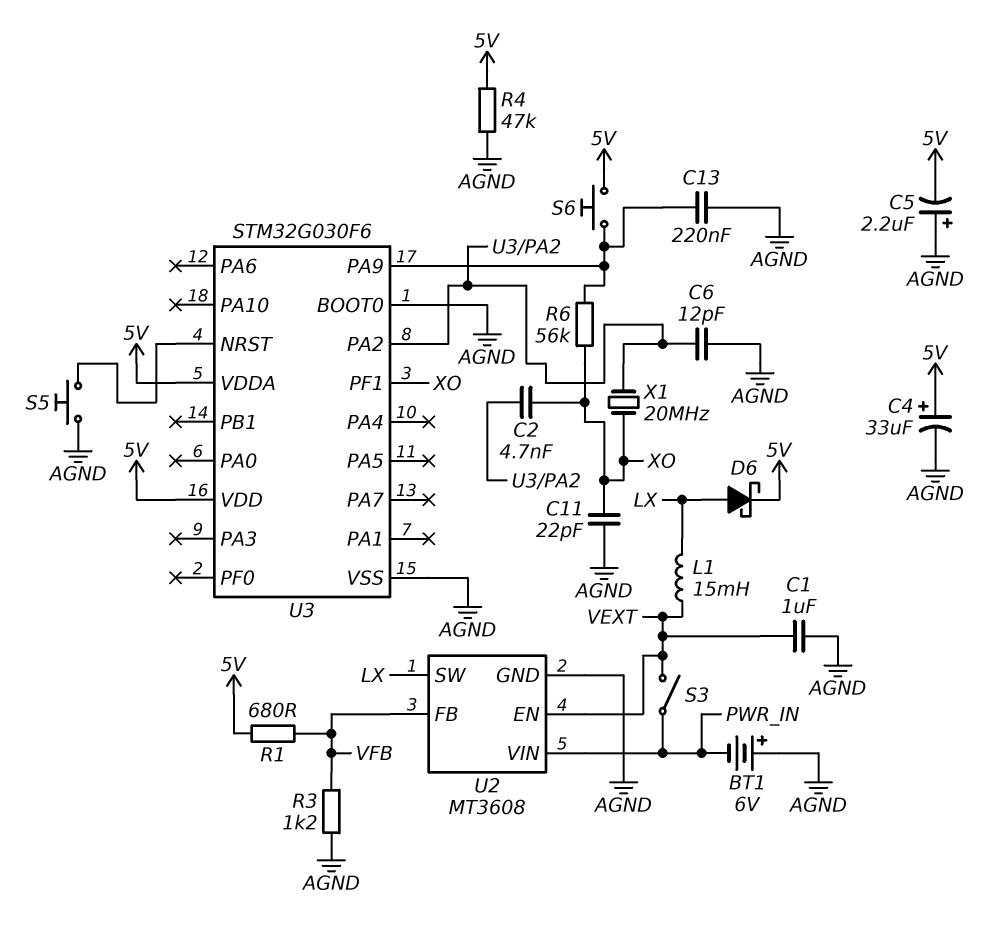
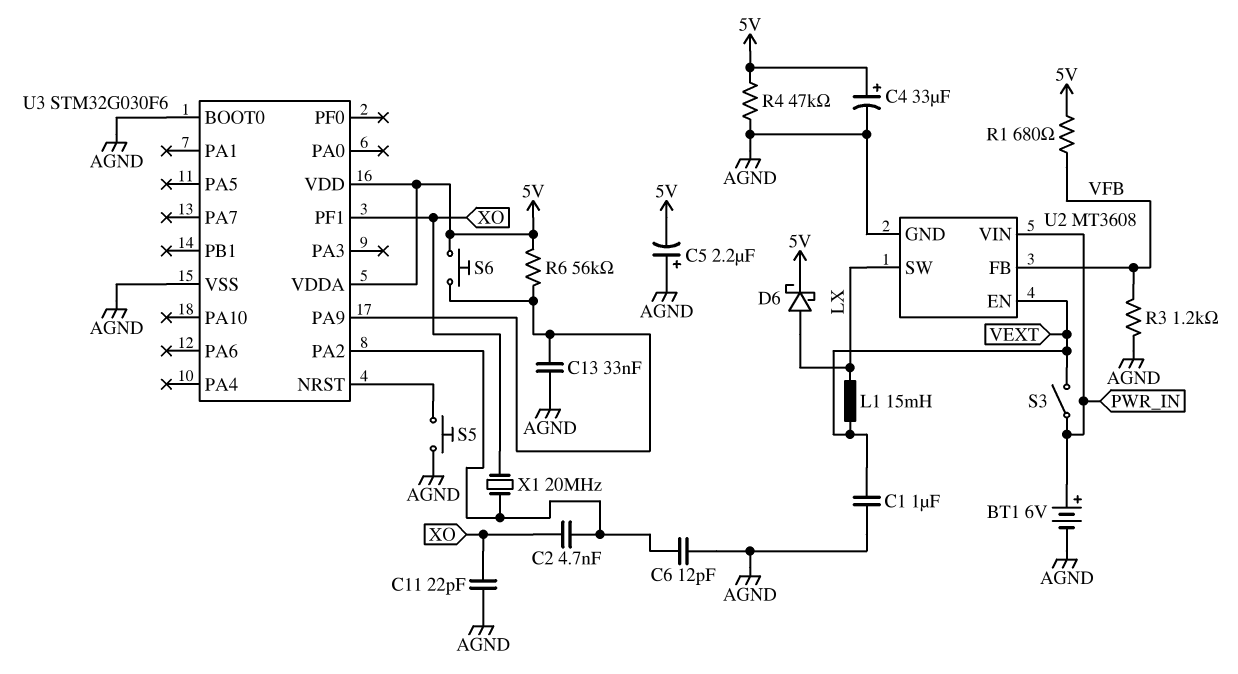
BT1: 6V (plus AGND, minus PWR_IN) -> 6V (plus PWR_IN, minus AGND)
C13: 220nF (AGND, U3/PA9) -> 33nF (AGND, U3/PA9)
R6: 56k (U3/PA9, XO) -> 56k (5V, U3/PA9)

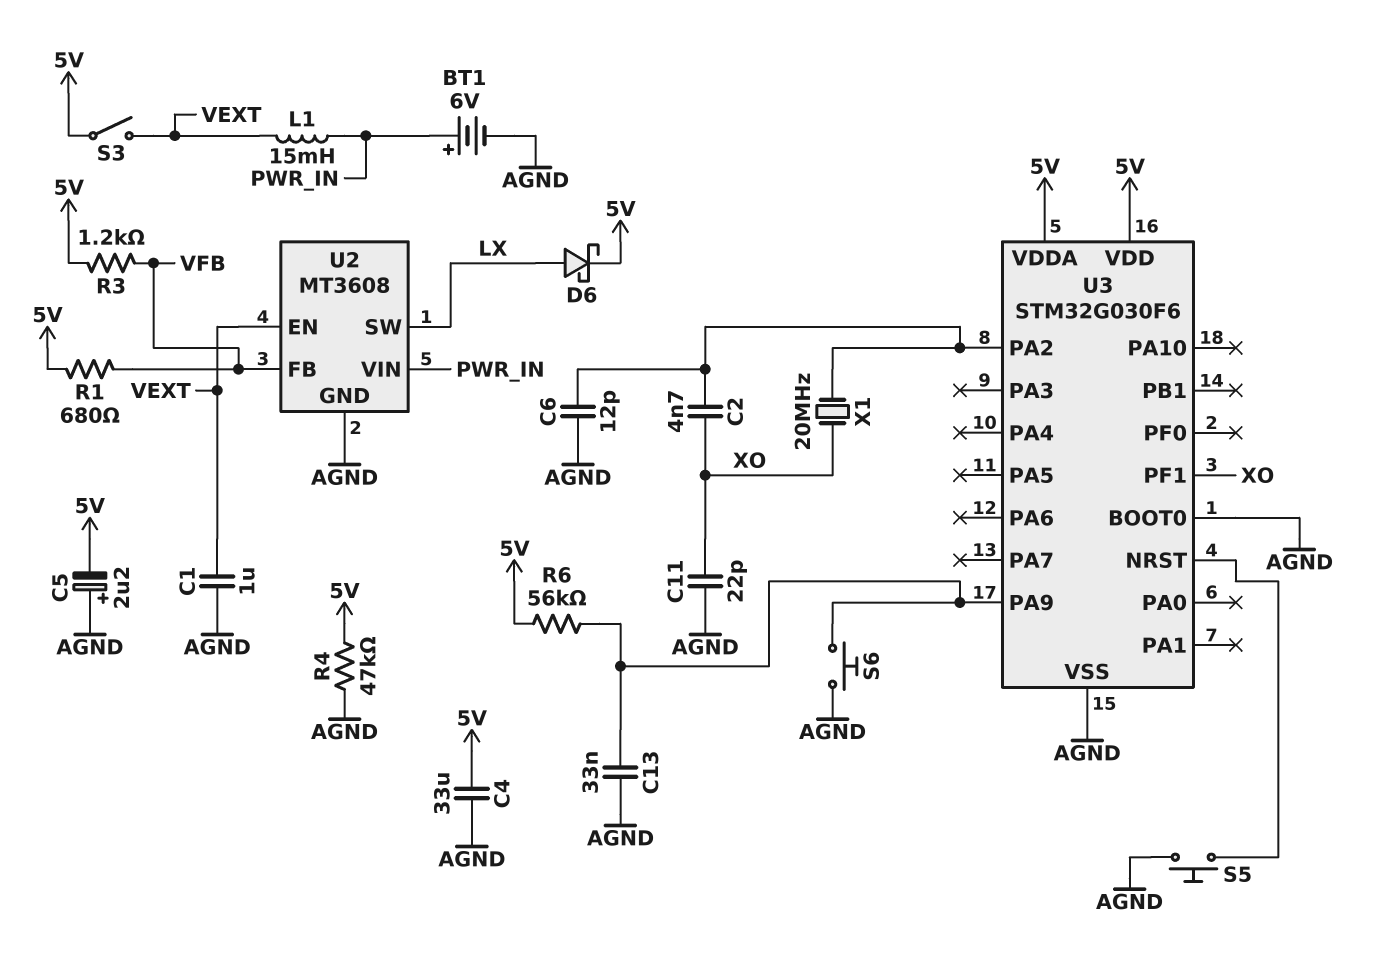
C4: 33uF (plus 5V, minus AGND) -> 33uF (5V, AGND)
L1: 15mH (LX, VEXT) -> 15mH (PWR_IN, VEXT)
R3: 1.2k (AGND, VFB) -> 1.2k (5V, VFB)
S3: switch (PWR_IN, VEXT) -> switch (5V, VEXT)
S6: button (5V, U3/PA9) -> button (AGND, U3/PA9)

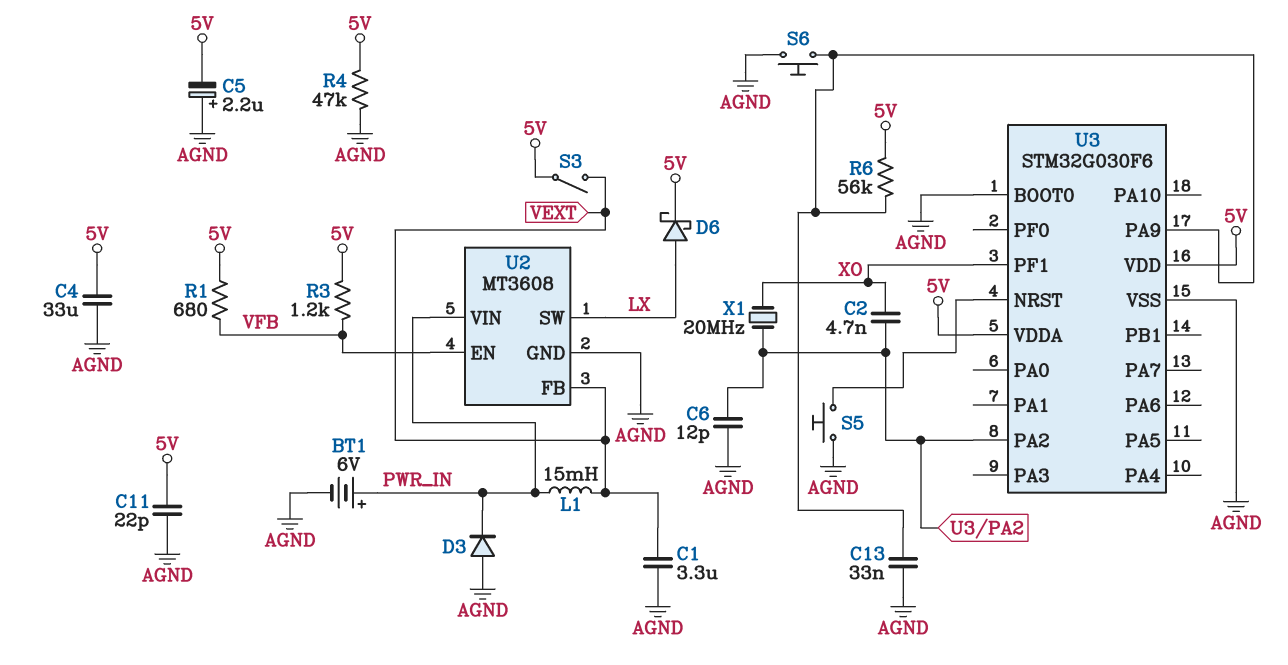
C1: 1uF (AGND, VEXT) -> 3.3uF (AGND, VEXT)
C11: 22pF (AGND, XO) -> 22pF (5V, AGND)
D3: none -> diode (A AGND, K PWR_IN)
U2 pin EN: VEXT -> VFB
U2 pin FB: VFB -> VEXT

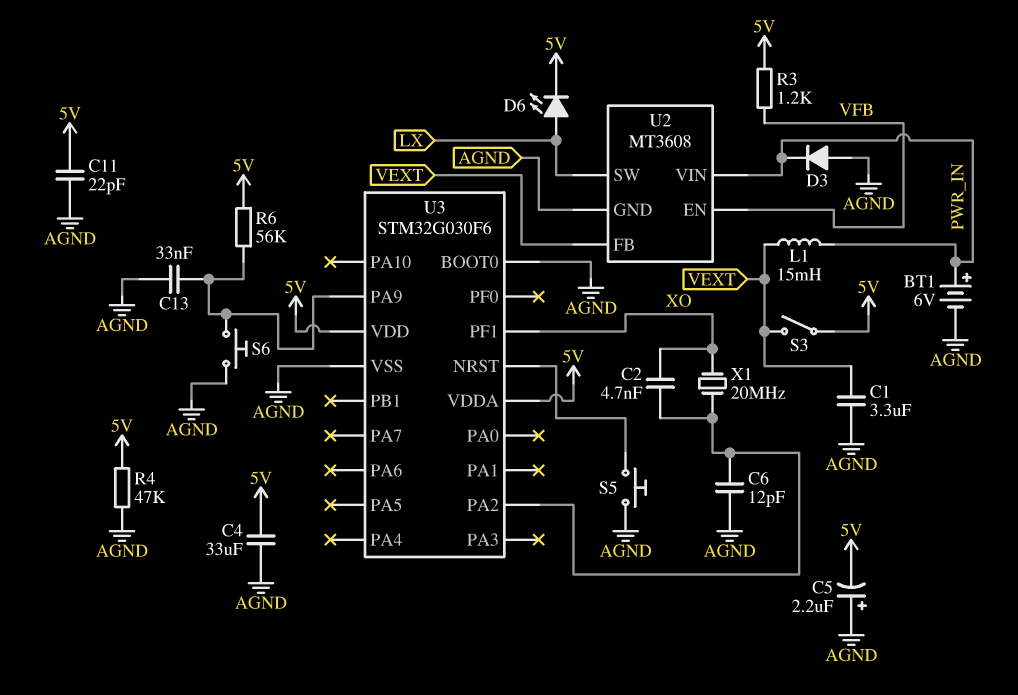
D6: schottky (A LX, K 5V) -> LED (A LX, K 5V)
R1: 680 (5V, VFB) -> none

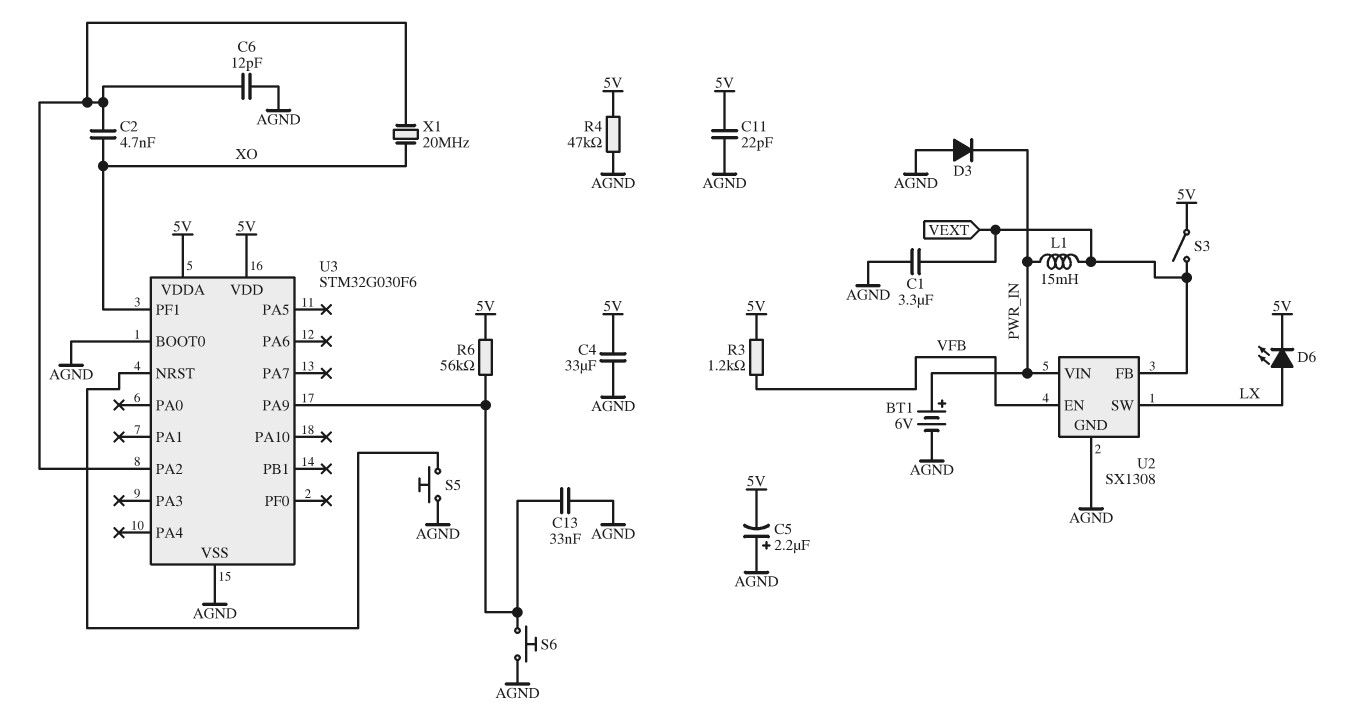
U2: MT3608 -> SX1308

